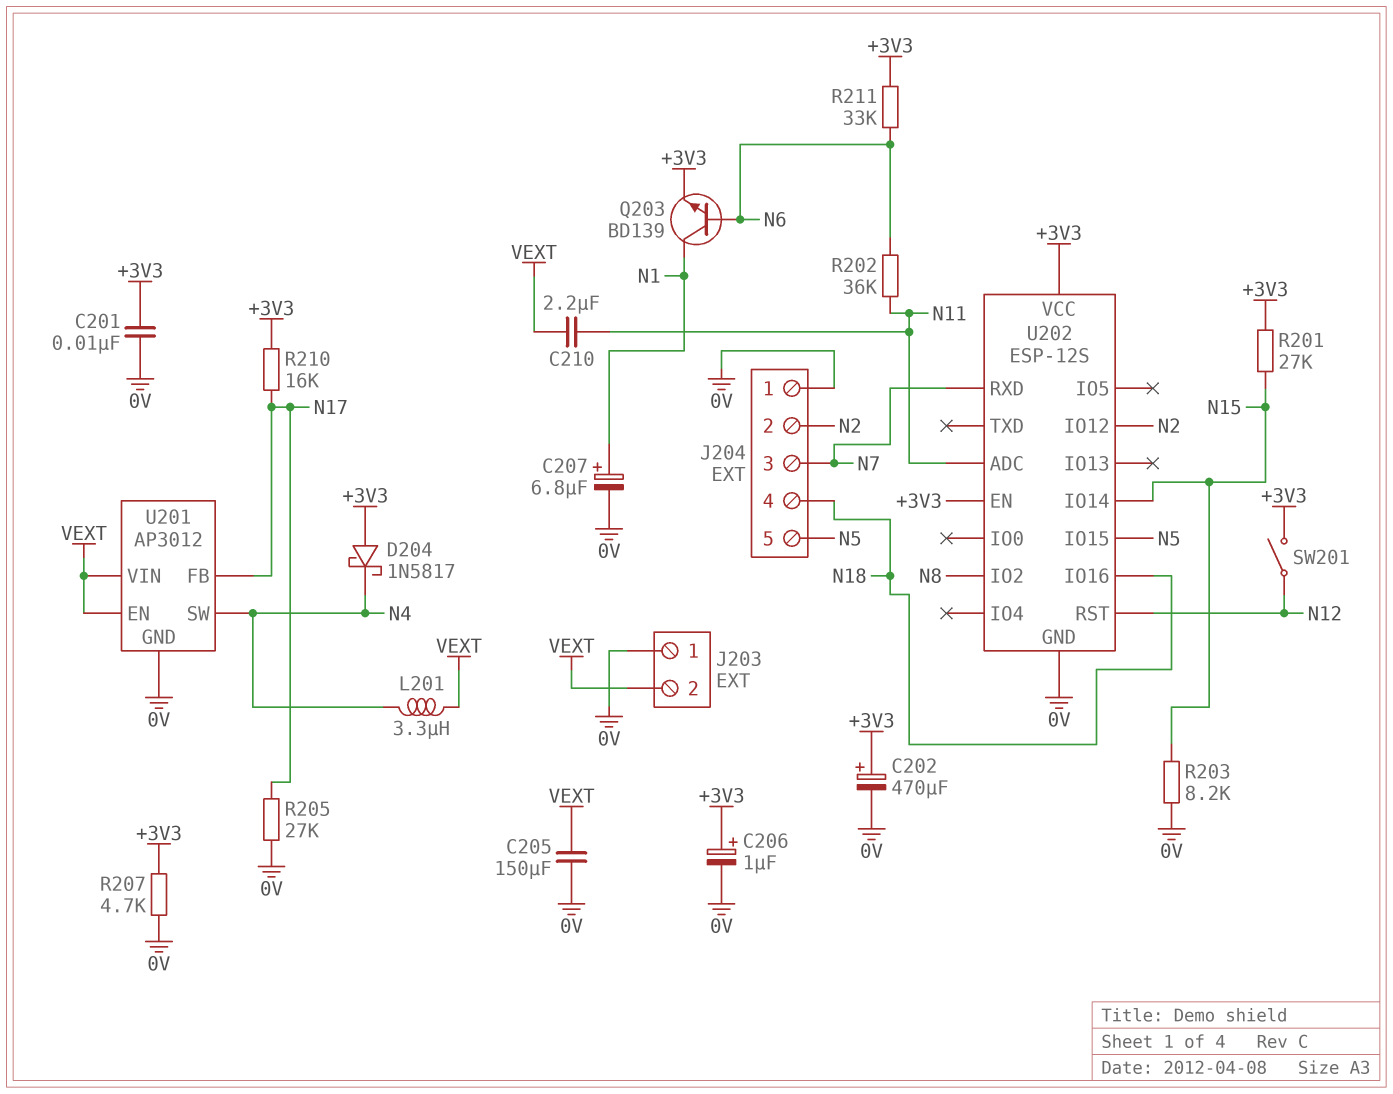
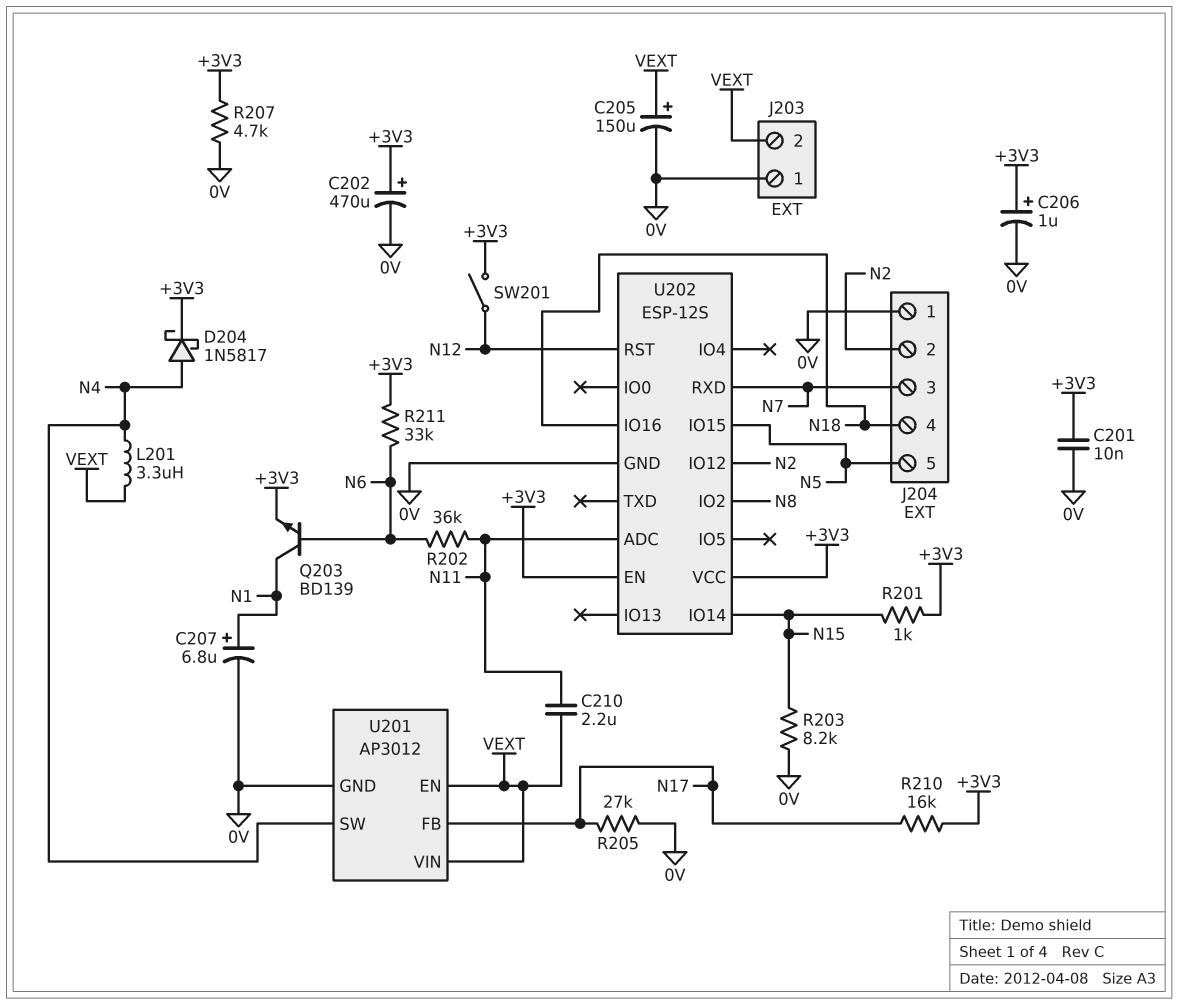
C205: 150uF (0V, VEXT) -> 150uF (plus VEXT, minus 0V)
D204: schottky 1N5817 (A +3V3, K N4) -> schottky 1N5817 (A N4, K +3V3)
R201: 27k (+3V3, N15) -> 1k (+3V3, N15)

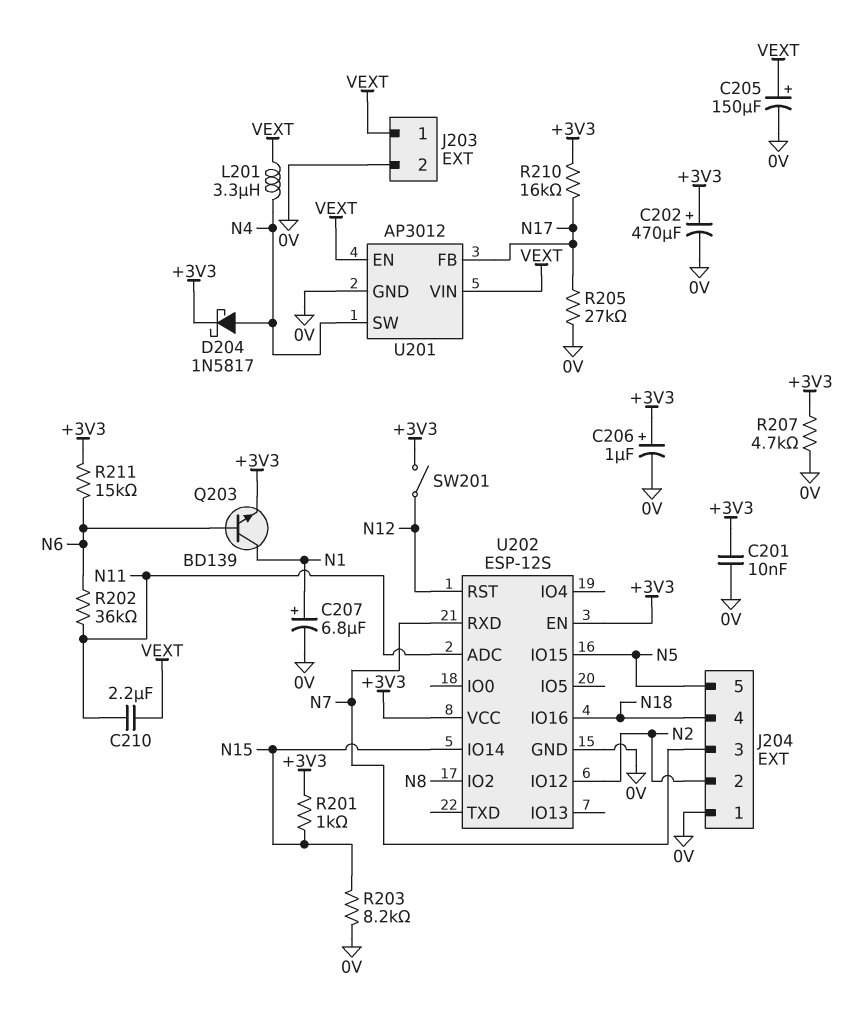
J203 pin 1: 0V -> VEXT
J203 pin 2: VEXT -> 0V
R211: 33k (+3V3, N6) -> 15k (+3V3, N6)

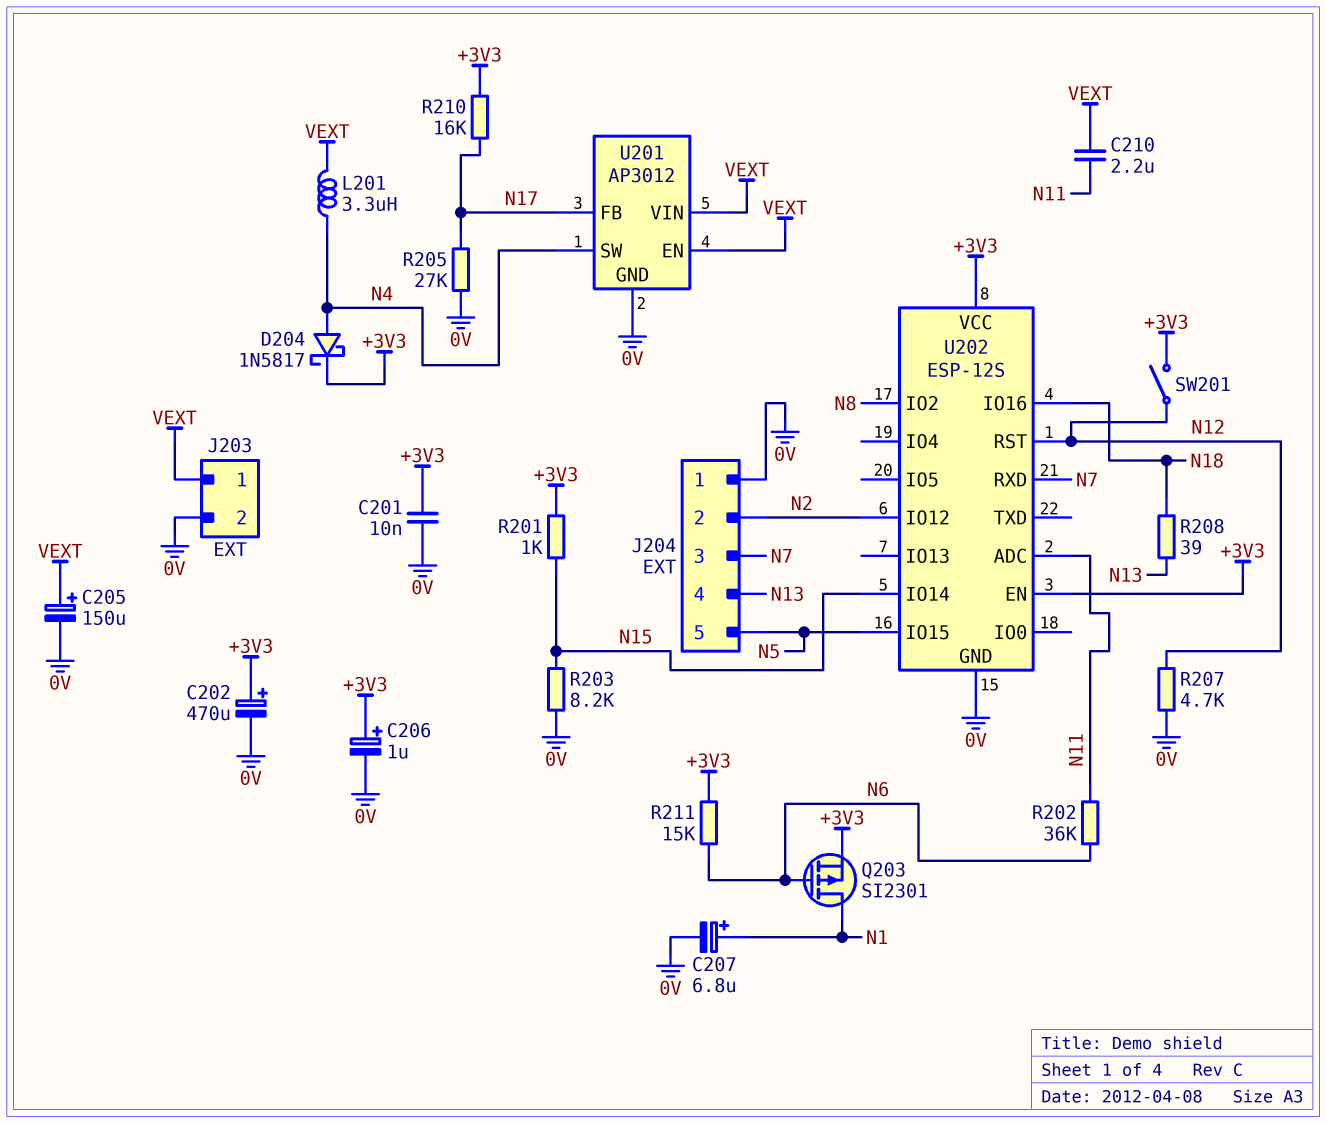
J204 pin 4: N18 -> N13
Q203: NPN BD139 (B N6, C N1, E +3V3) -> PMOS SI2301 (G N6, D N1, S +3V3)
R207: 4.7k (+3V3, 0V) -> 4.7k (0V, N12)
R208: none -> 39 (N13, N18)

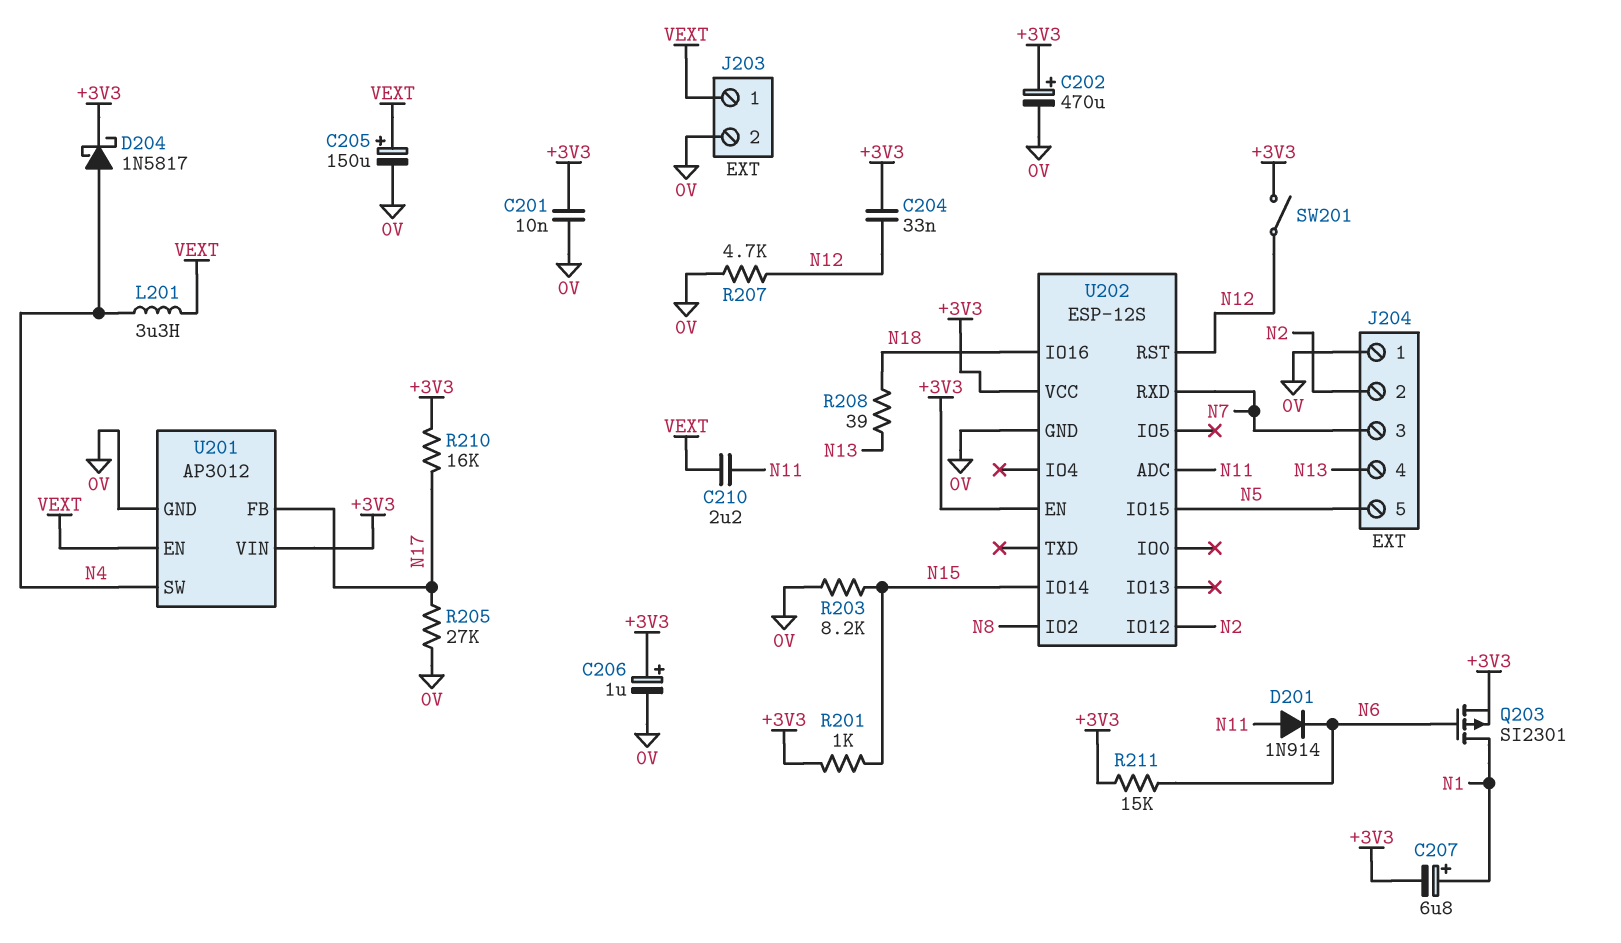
C204: none -> 33nF (+3V3, N12)
C207: 6.8uF (plus N1, minus 0V) -> 6.8uF (plus N1, minus +3V3)
D201: none -> diode 1N914 (A N11, K N6)
R202: 36k (N6, N11) -> none
U201 pin VIN: VEXT -> +3V3

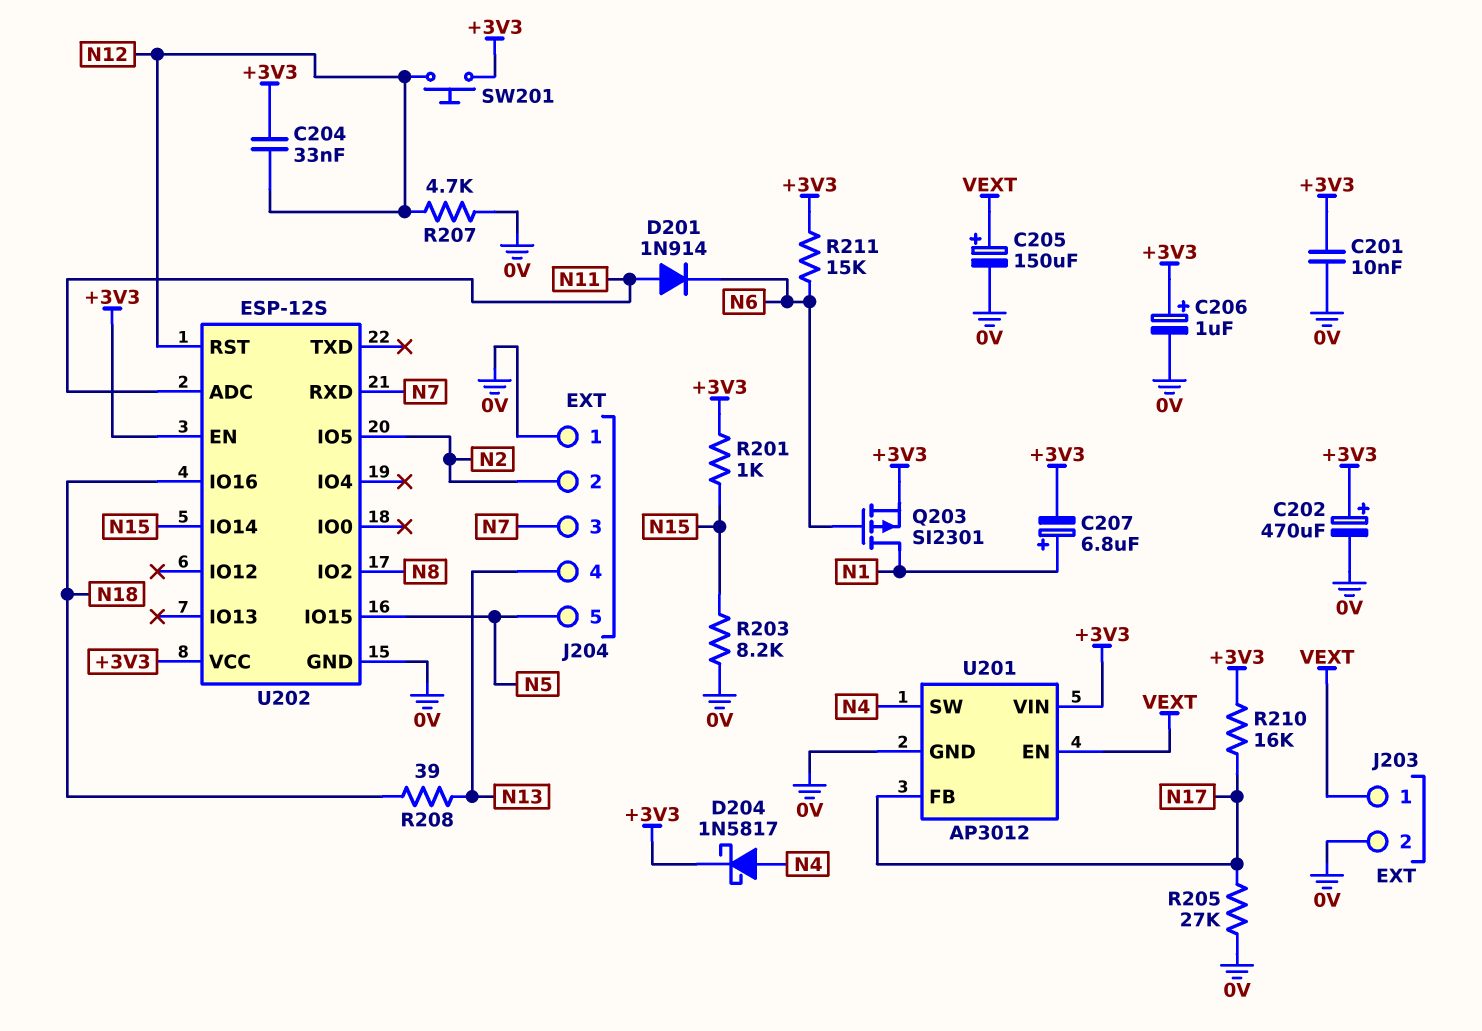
C210: 2.2uF (N11, VEXT) -> none
L201: 3.3uH (N4, VEXT) -> none
SW201: switch (+3V3, N12) -> button (+3V3, N12)
U202 pin IO5: none -> N2
U202 pin IO12: N2 -> none

